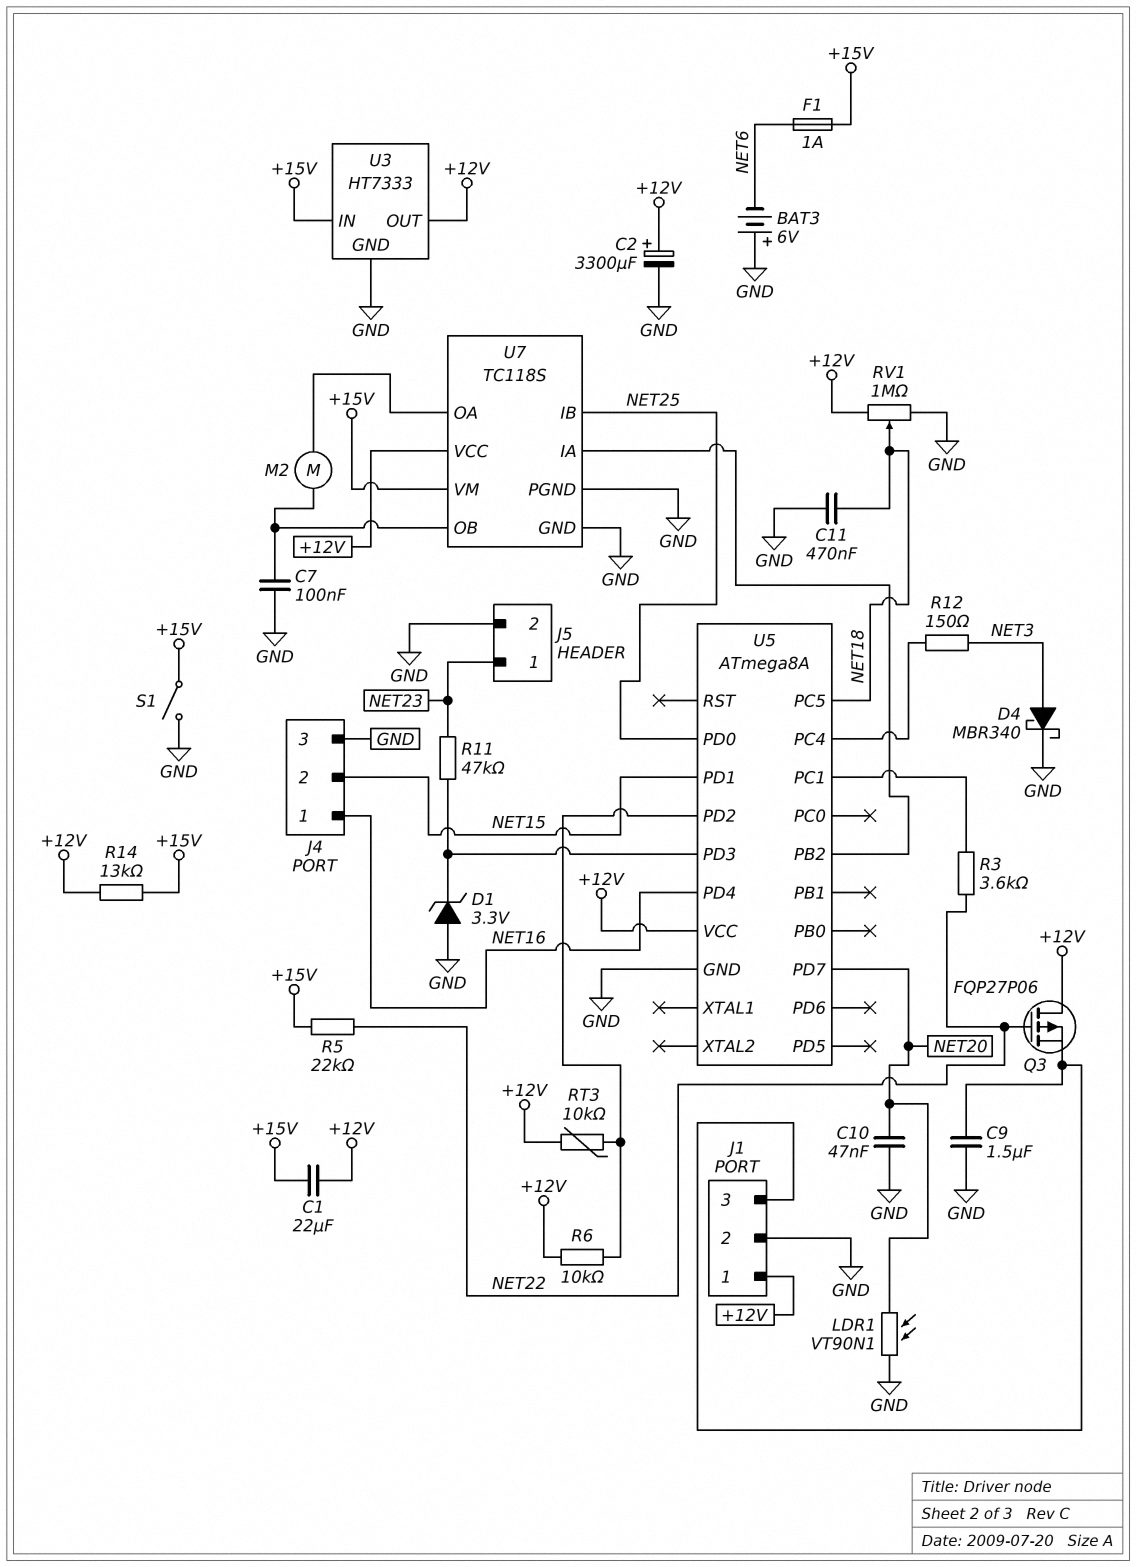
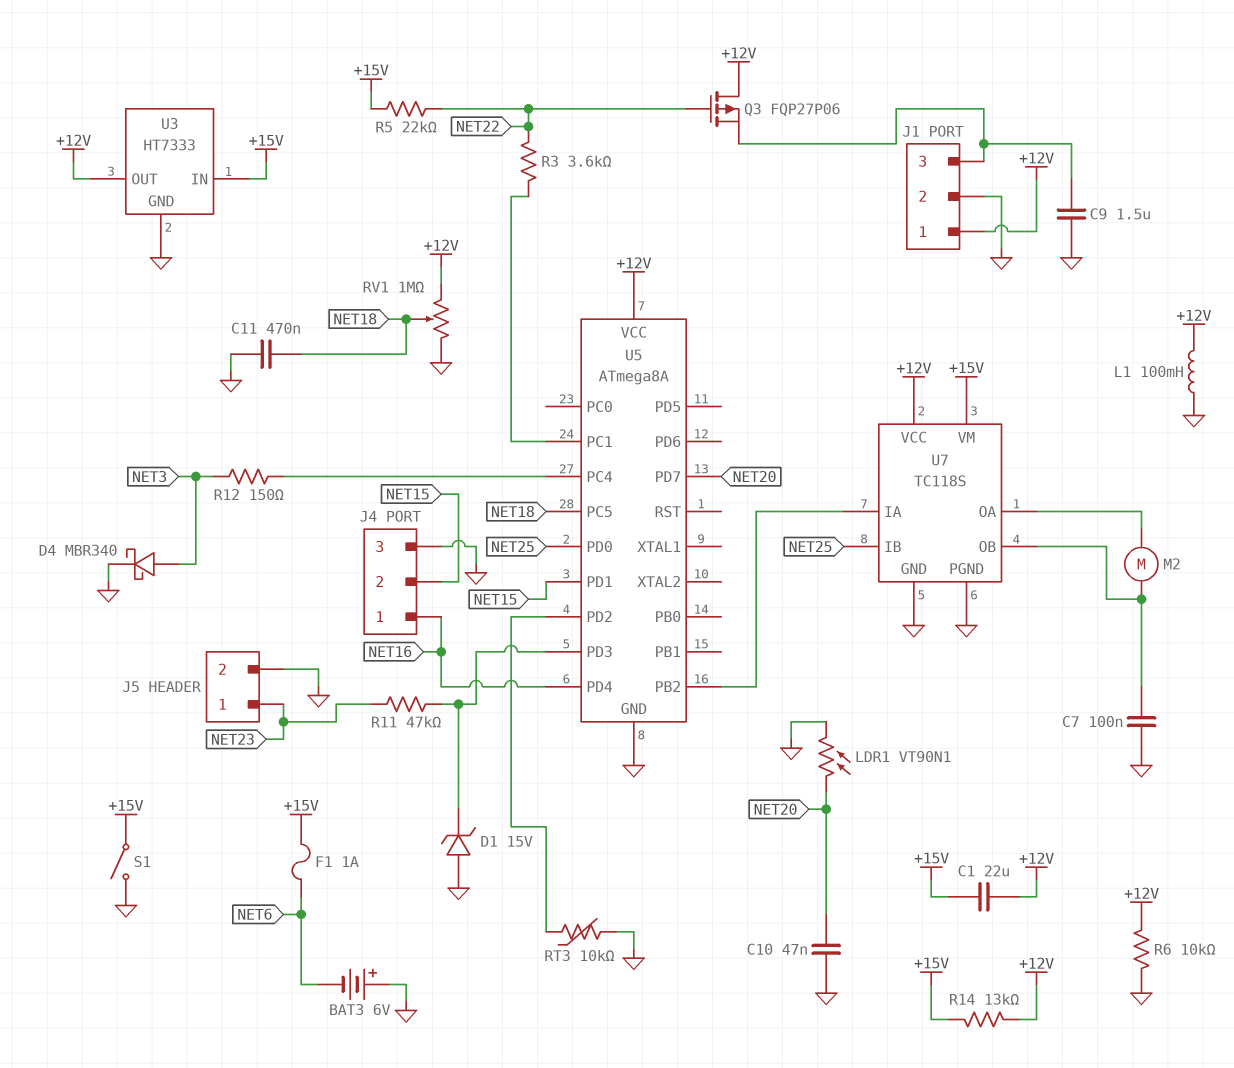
C2: 3300uF (plus +12V, minus GND) -> none
D1: zener 3.3V (A GND, K U5/PD3) -> zener 15V (A GND, K U5/PD3)
L1: none -> 100mH (+12V, GND)
R6: 10k (+12V, U5/PD2) -> 10k (+12V, GND)
RT3: 10k (+12V, U5/PD2) -> 10k (GND, U5/PD2)

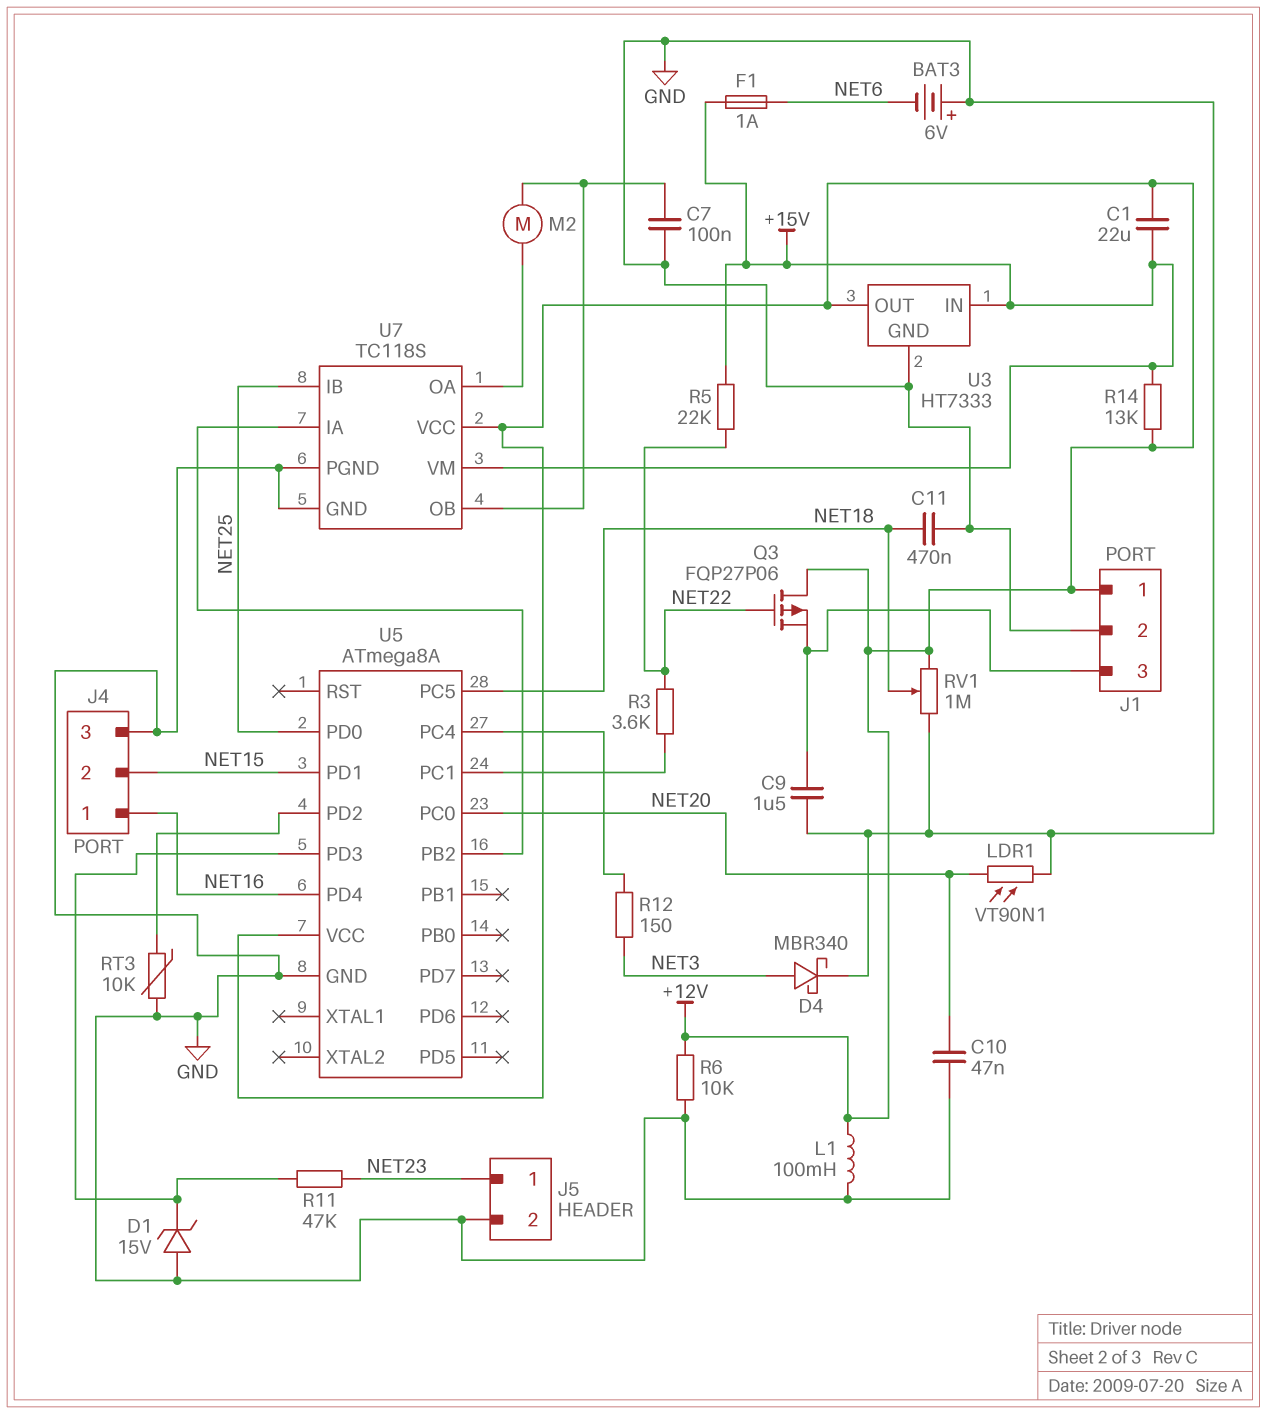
S1: switch (+15V, GND) -> none
U5 pin PC0: none -> NET20
U5 pin PD7: NET20 -> none

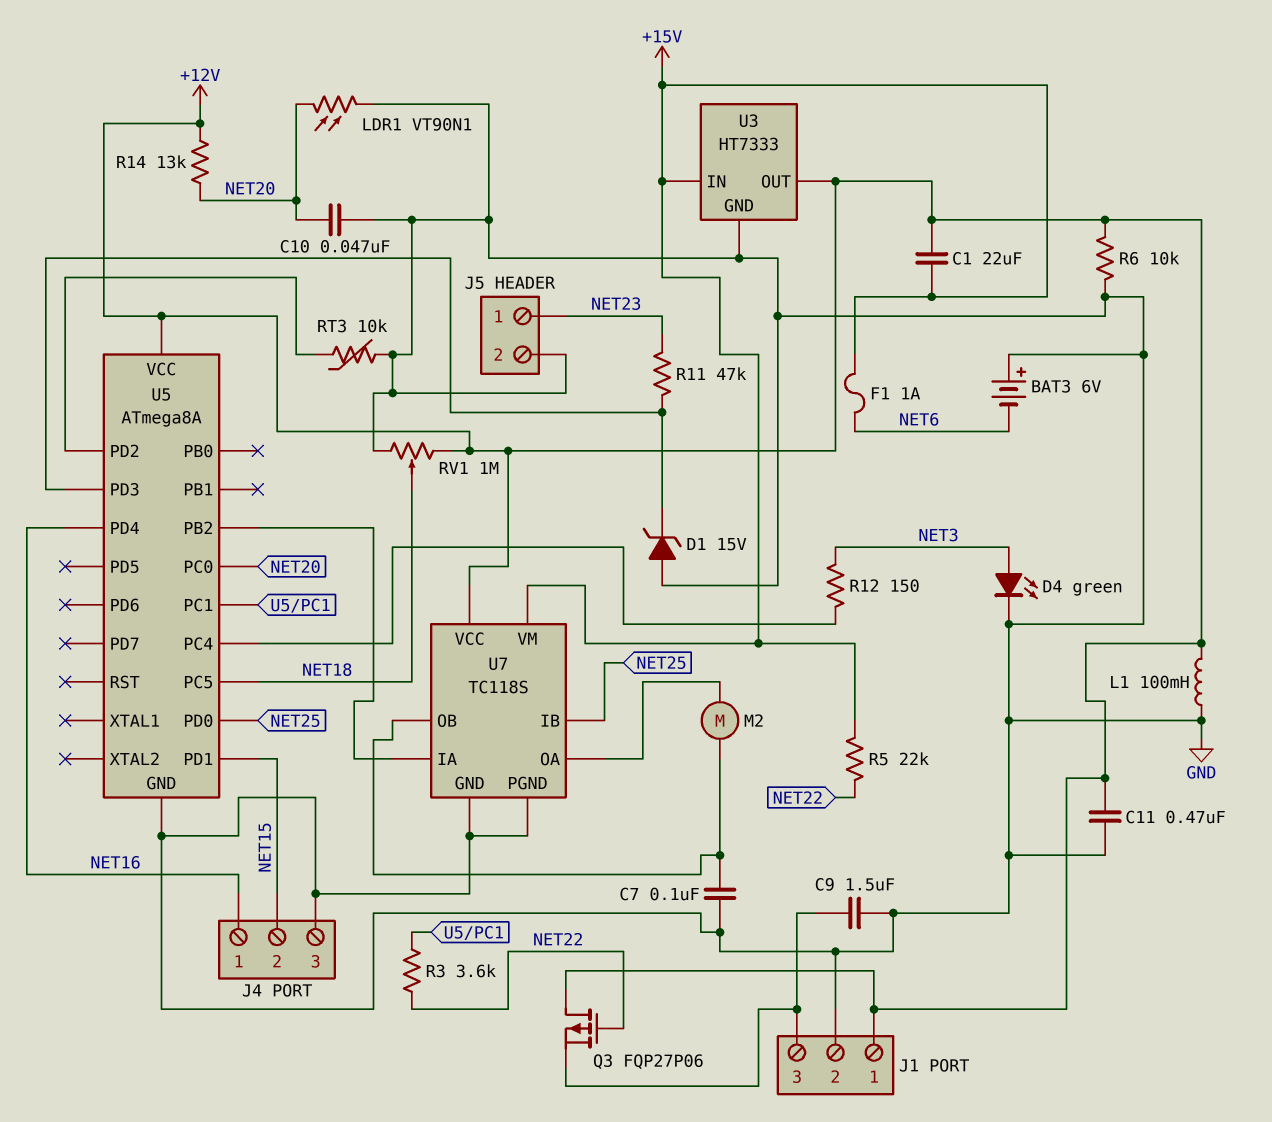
C11: 470nF (GND, NET18) -> 470nF (+12V, GND)
D4: schottky MBR340 (A NET3, K GND) -> LED green (A NET3, K GND)
R14: 13k (+12V, +15V) -> 13k (+12V, NET20)

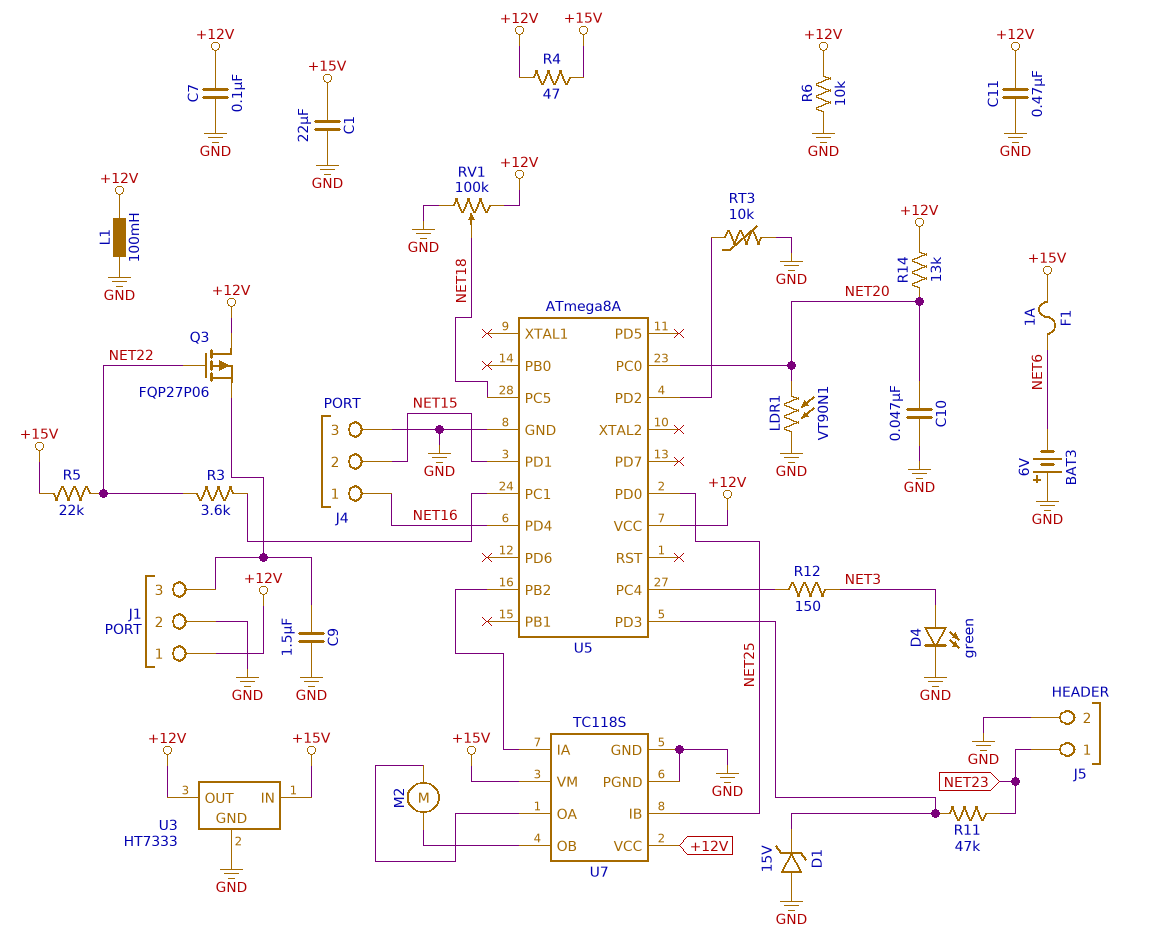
C1: 22uF (+12V, +15V) -> 22uF (+15V, GND)
C7: 100nF (GND, U7/OB) -> 100nF (+12V, GND)
R4: none -> 47 (+12V, +15V)
RV1: 1M (+12V, GND, wiper NET18) -> 100k (+12V, GND, wiper NET18)

